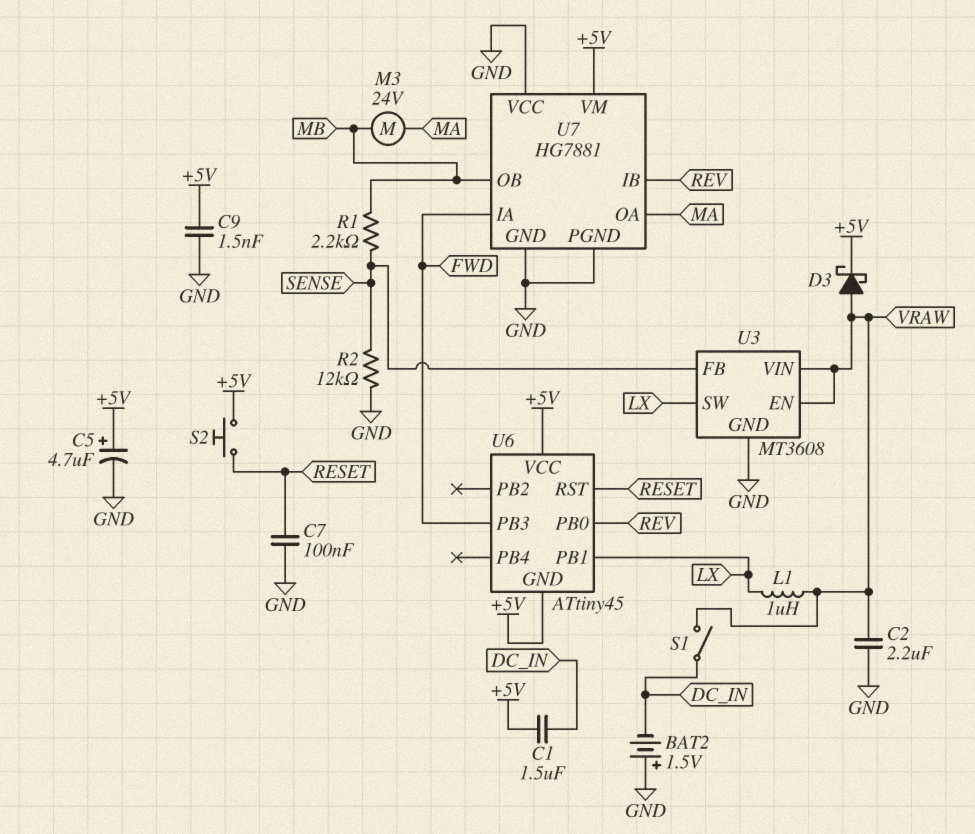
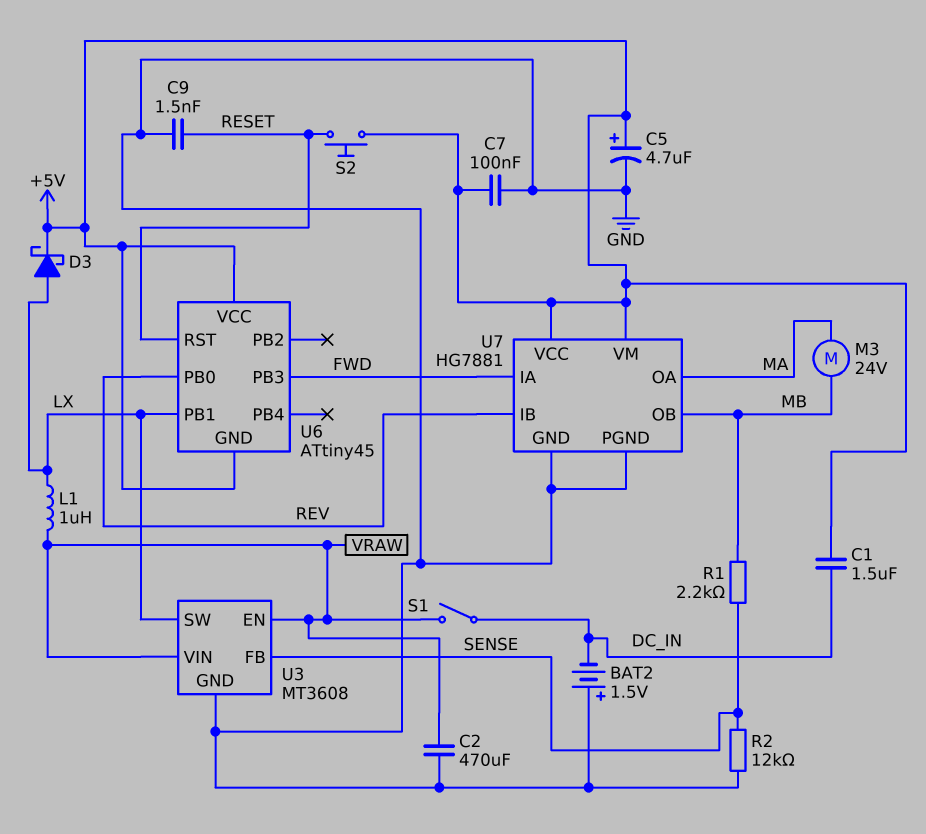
C2: 2.2uF (GND, VRAW) -> 470uF (GND, VRAW)
C7: 100nF (GND, RESET) -> 100nF (+5V, GND)
C9: 1.5nF (+5V, GND) -> 1.5nF (GND, RESET)
D3: schottky (A VRAW, K +5V) -> schottky (A LX, K +5V)
U7 pin VCC: GND -> +5V

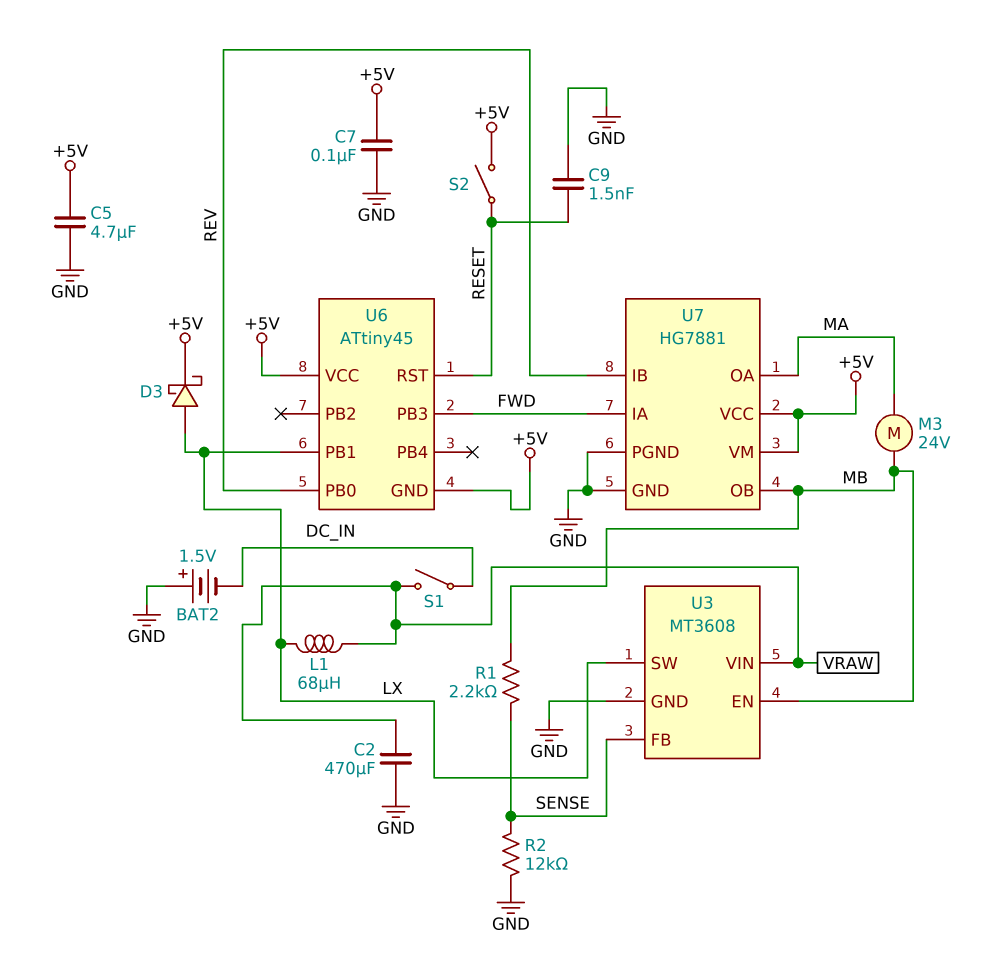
C1: 1.5uF (+5V, DC_IN) -> none
C5: 4.7uF (plus +5V, minus GND) -> 4.7uF (+5V, GND)
L1: 1uH (LX, VRAW) -> 68uH (LX, VRAW)
S2: button (+5V, RESET) -> switch (+5V, RESET)
U3 pin EN: VRAW -> MB

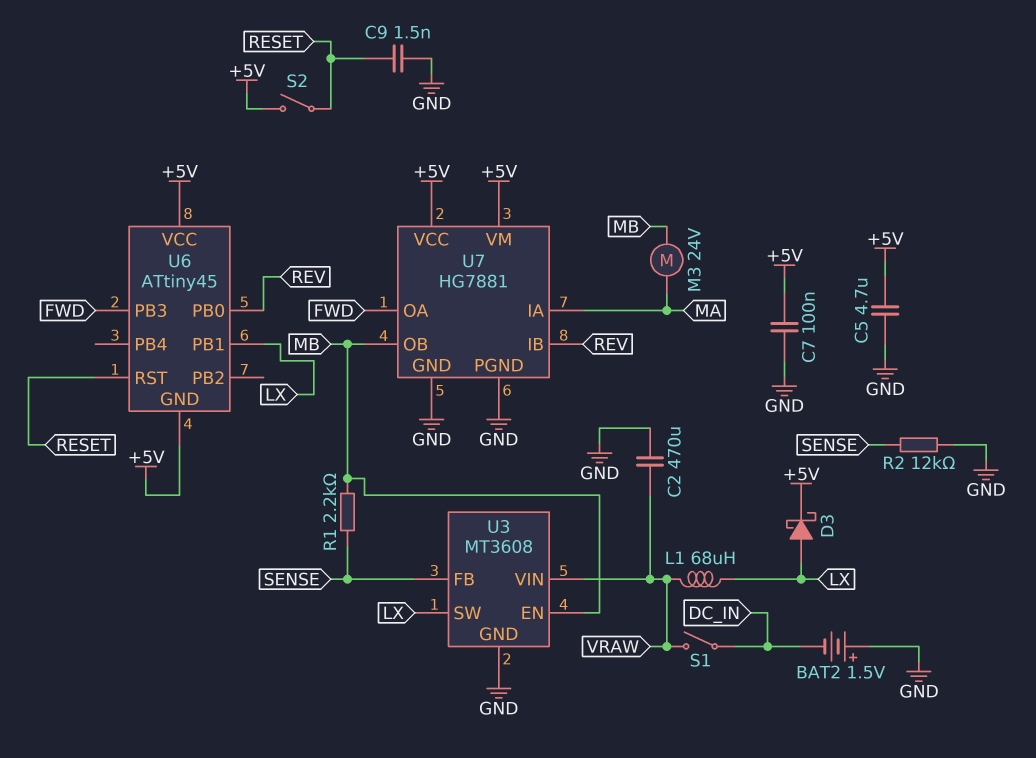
U7 pin IA: FWD -> MA
U7 pin OA: MA -> FWD

